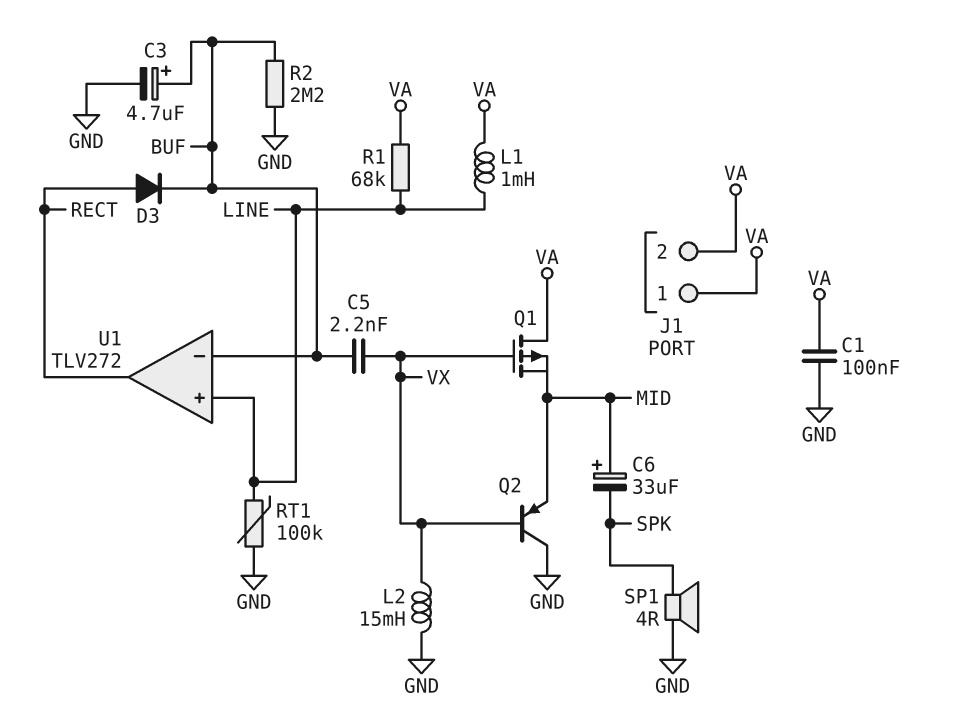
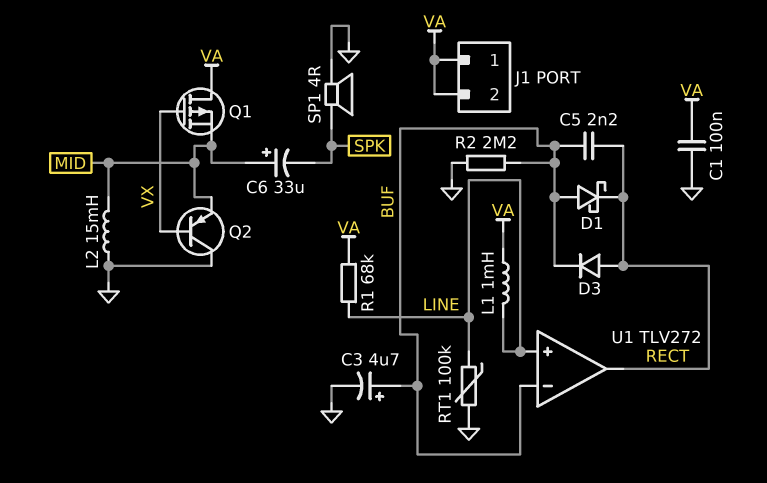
C5: 2.2nF (BUF, VX) -> 2.2nF (BUF, RECT)
D1: none -> schottky (A BUF, K RECT)
L2: 15mH (GND, VX) -> 15mH (GND, MID)

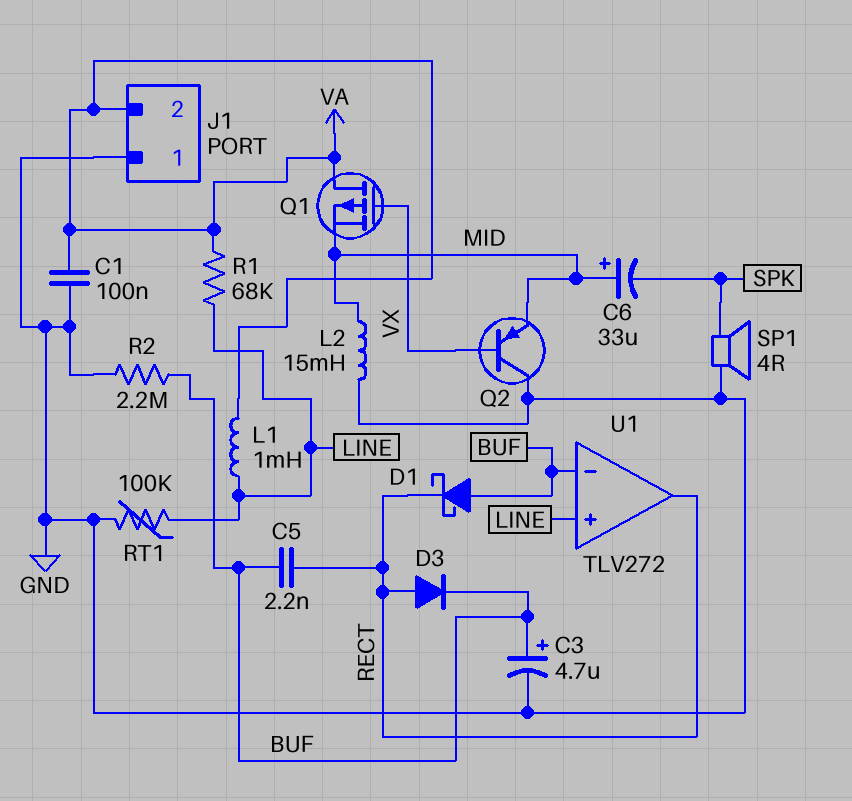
J1 pin 1: VA -> GND

